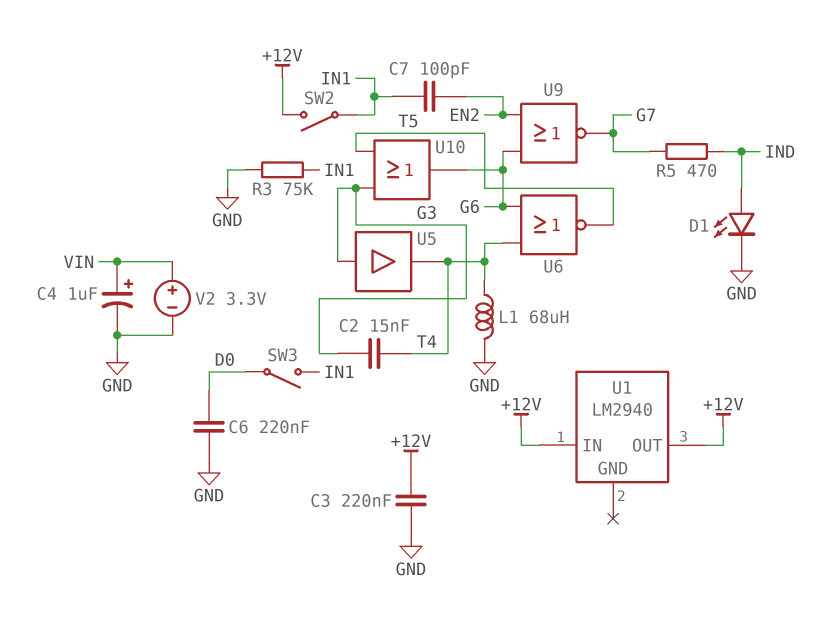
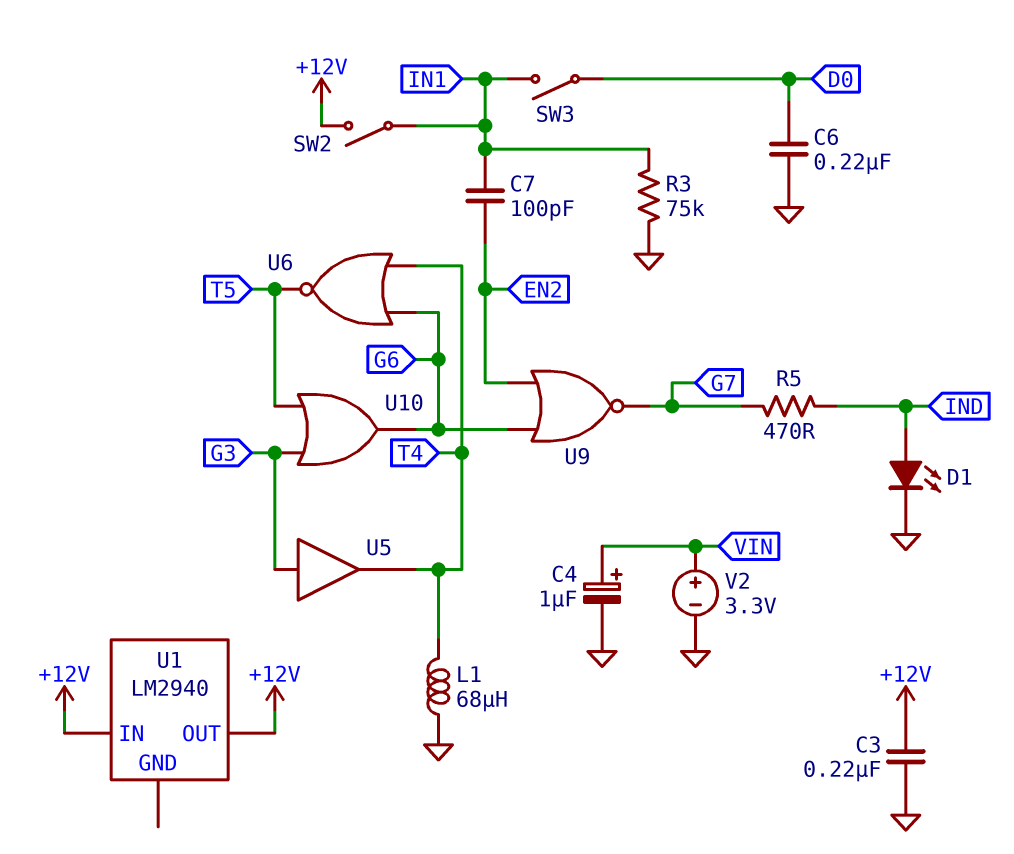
C2: 15nF (G3, T4) -> none

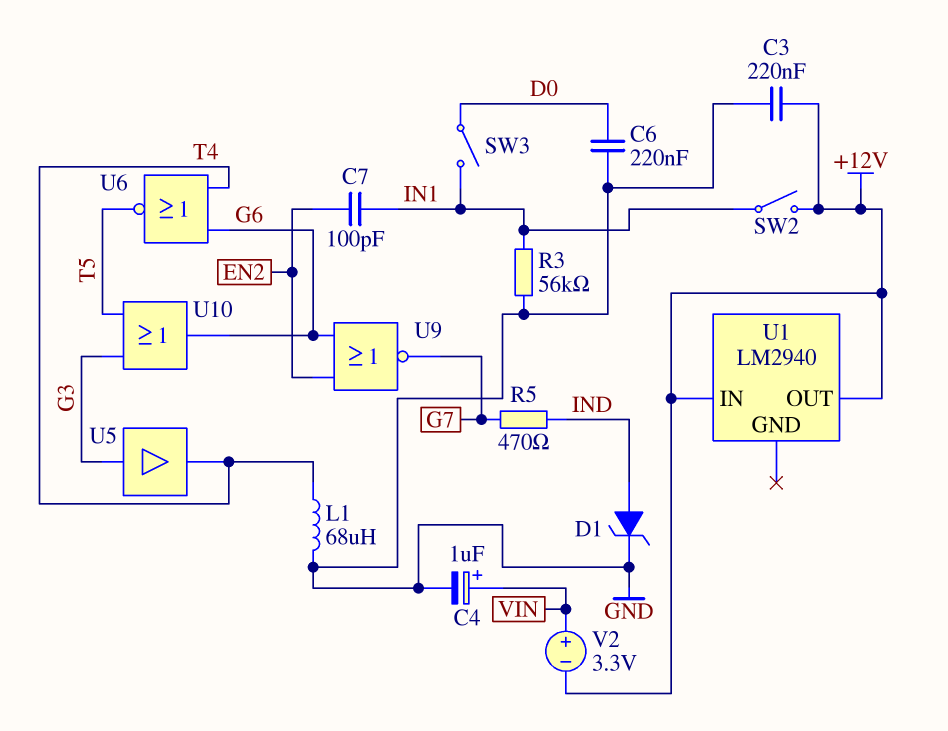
D1: LED (A IND, K GND) -> zener (A IND, K GND)
R3: 75k (GND, IN1) -> 56k (GND, IN1)
V2: 3.3V (plus VIN, minus GND) -> 3.3V (plus VIN, minus +12V)

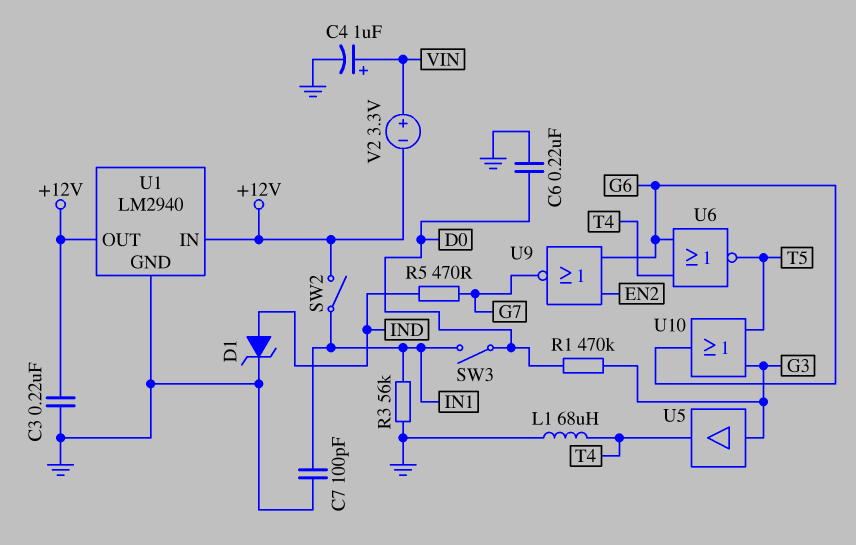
C7: 100pF (EN2, IN1) -> 100pF (GND, IN1)
R1: none -> 470k (D0, G3)
U1 pin GND: none -> GND

